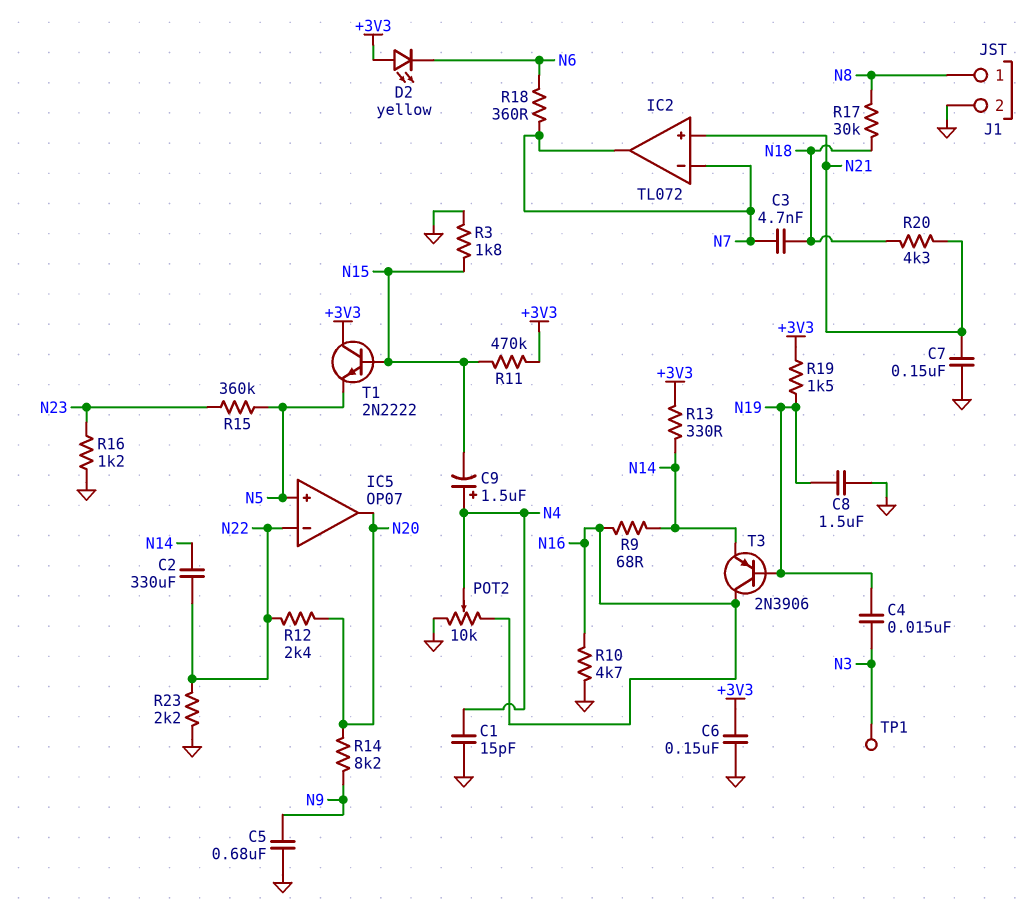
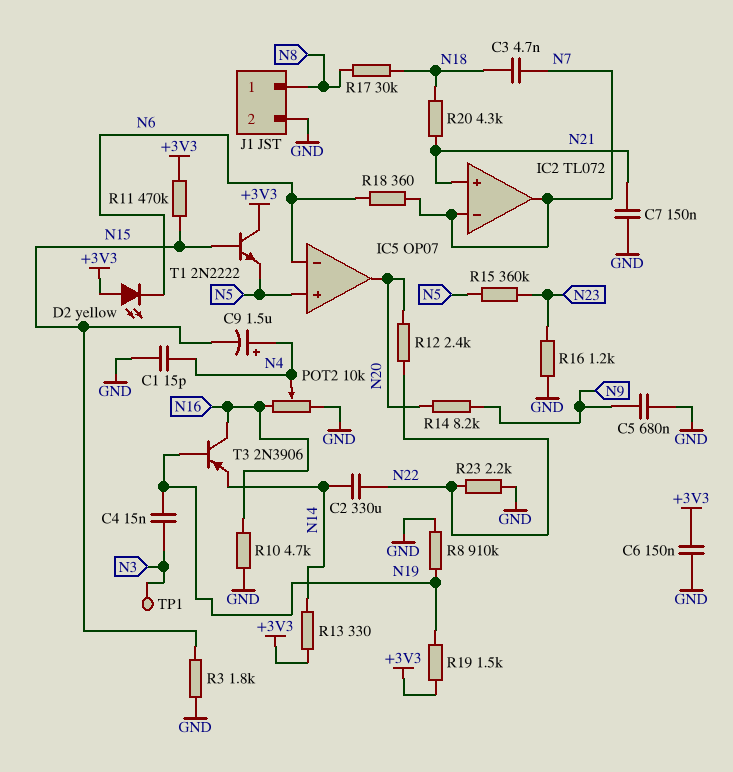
C8: 1.5uF (GND, N19) -> none
IC5 pin in-: N22 -> N6
R8: none -> 910k (GND, N19)
R9: 68 (N14, N16) -> none

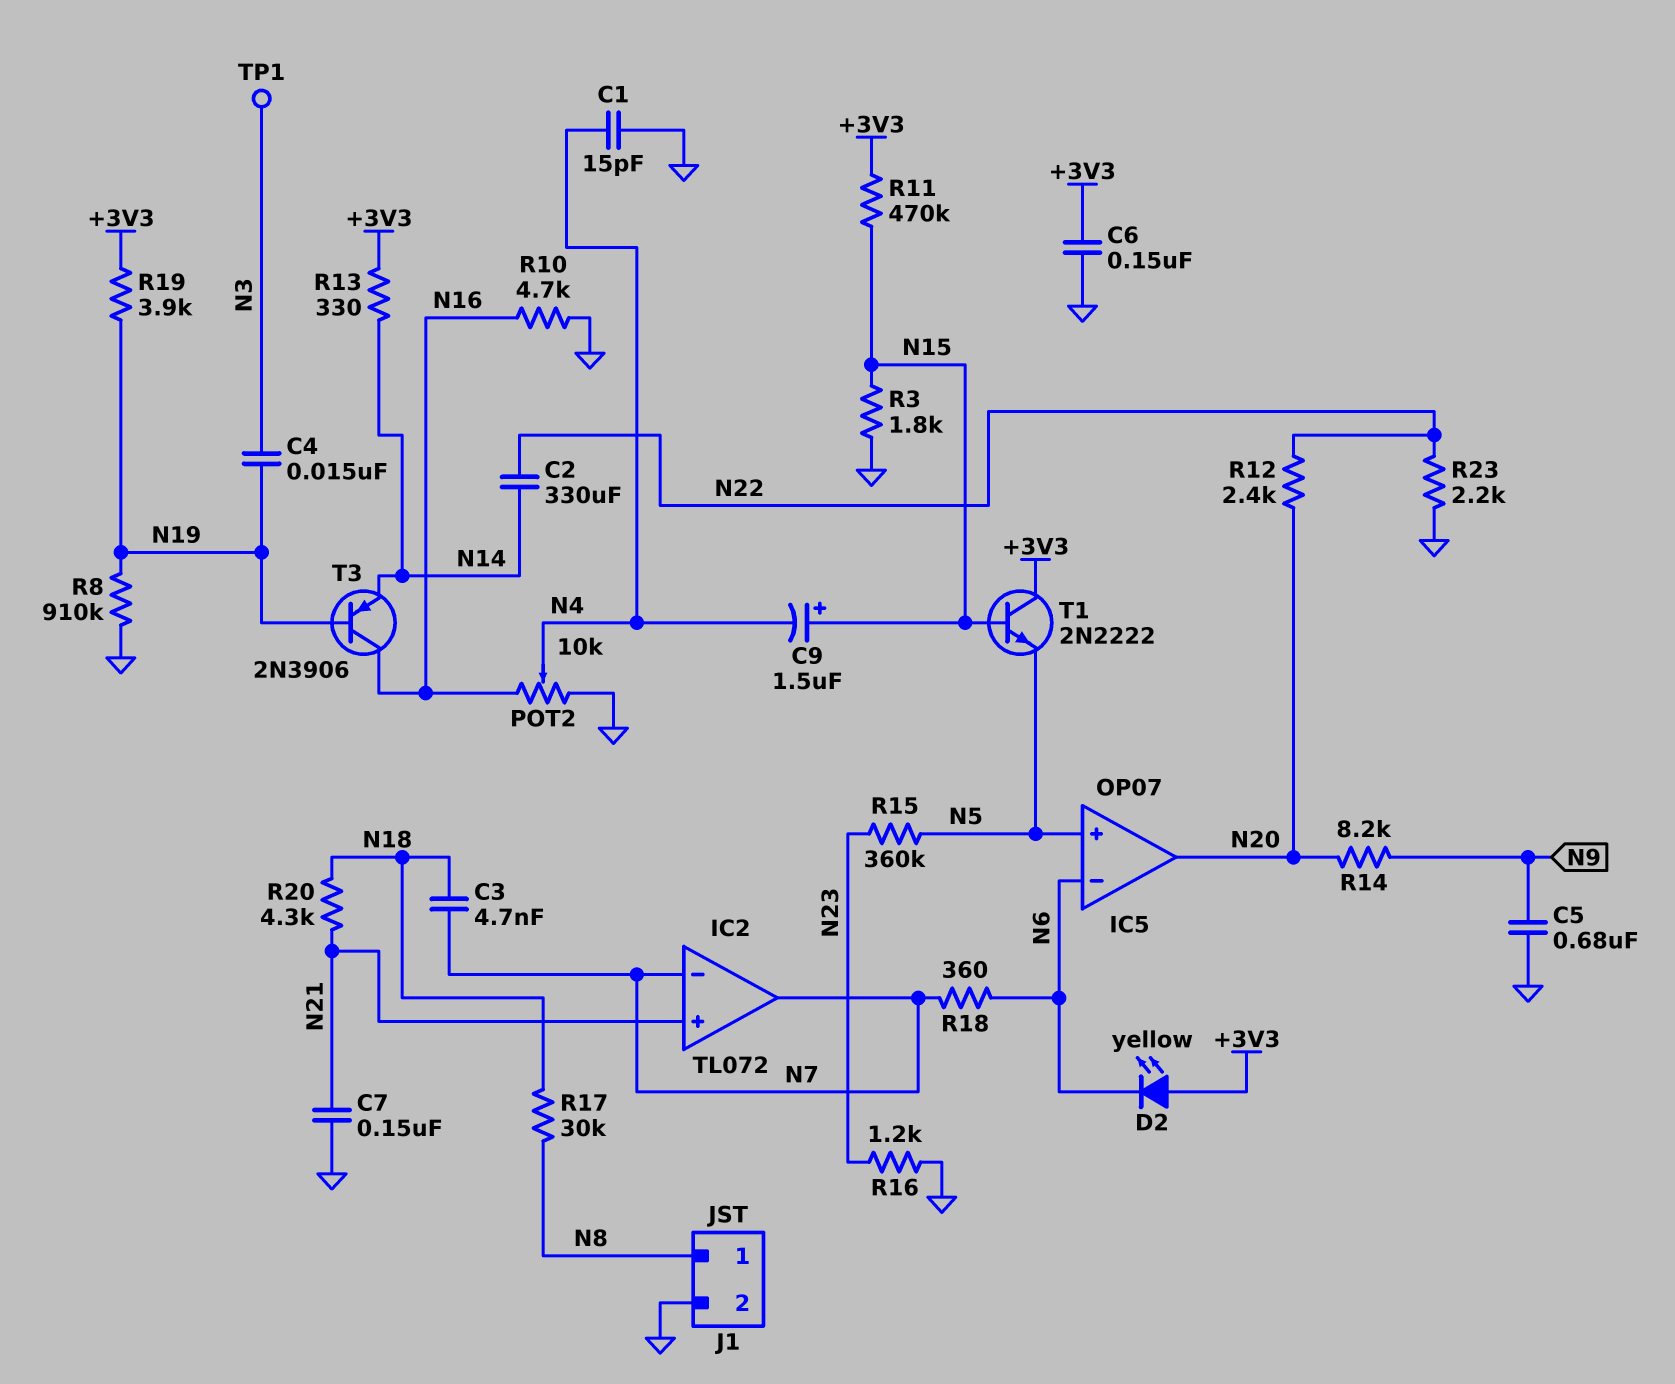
C9: 1.5uF (plus N4, minus N15) -> 1.5uF (plus N15, minus N4)
R19: 1.5k (+3V3, N19) -> 3.9k (+3V3, N19)

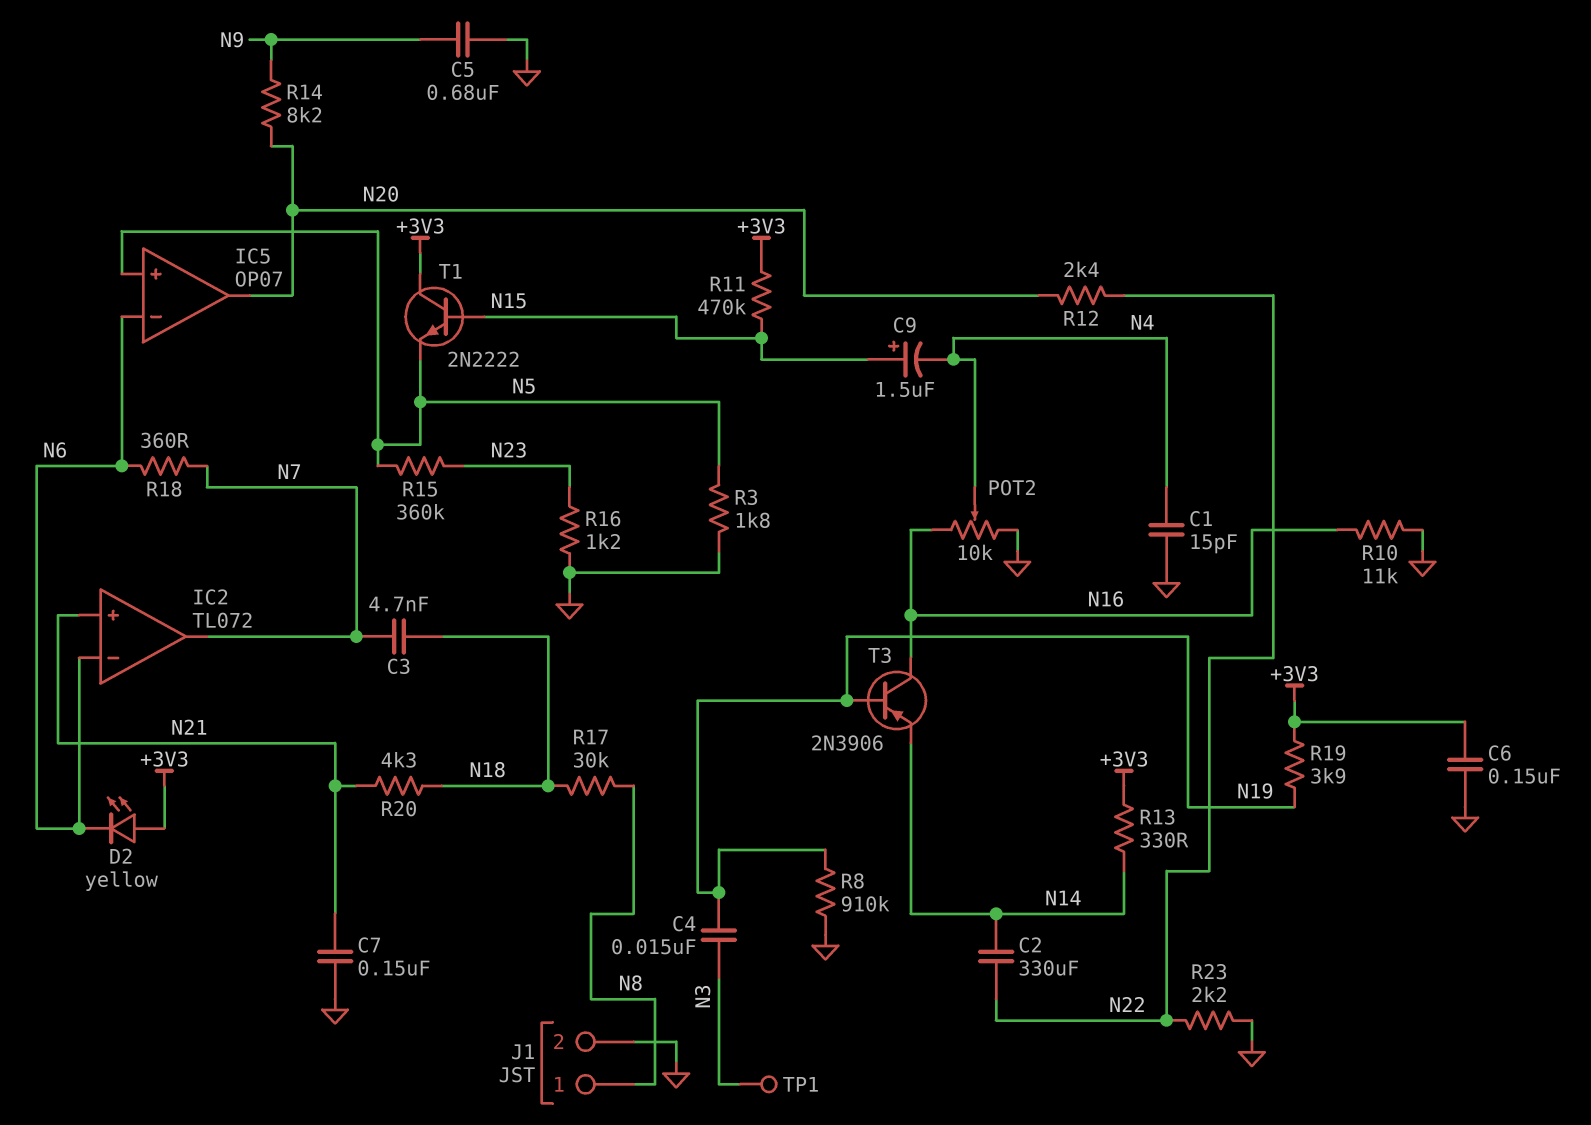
IC2 pin in-: N7 -> N6
R3: 1.8k (GND, N15) -> 1.8k (GND, N5)
R10: 4.7k (GND, N16) -> 11k (GND, N16)

